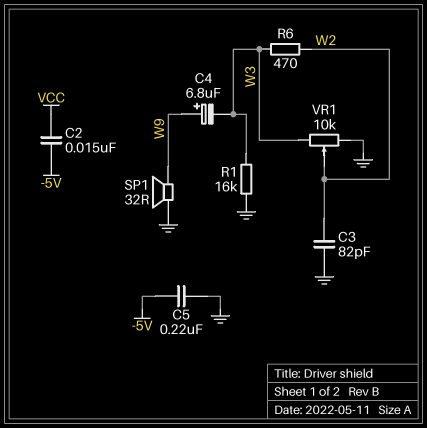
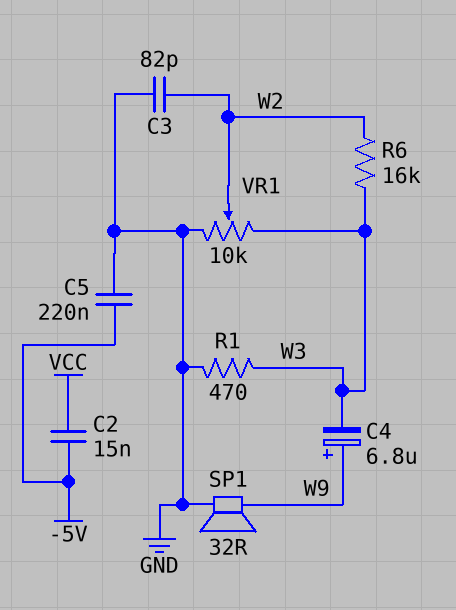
R1: 16k (GND, W3) -> 470 (GND, W3)
R6: 470 (W2, W3) -> 16k (W2, W3)

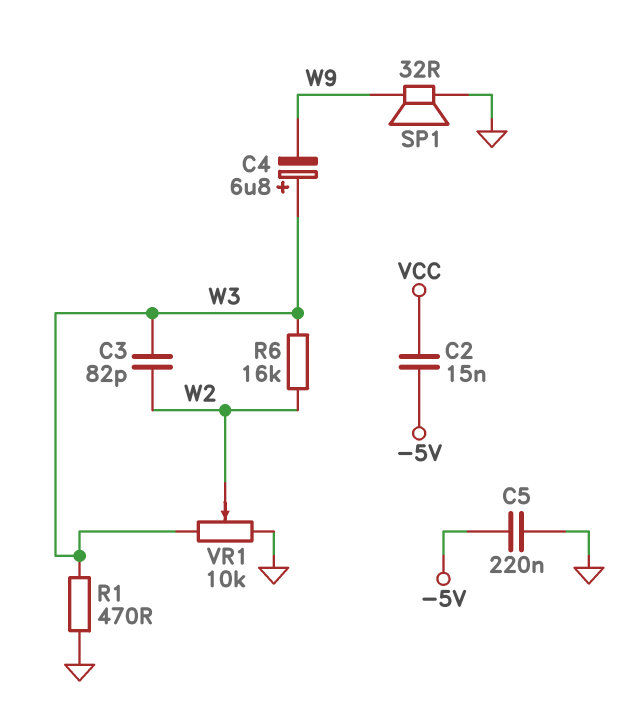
C3: 82pF (GND, W2) -> 82pF (W2, W3)
C4: 6.8uF (plus W9, minus W3) -> 6.8uF (plus W3, minus W9)

